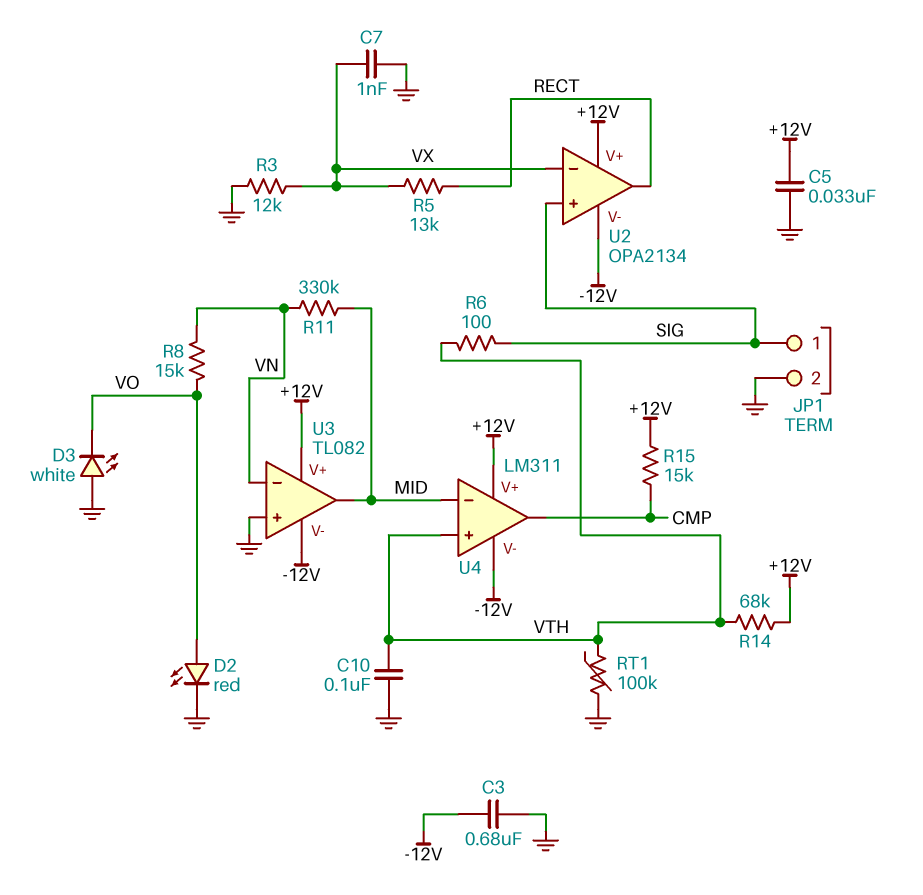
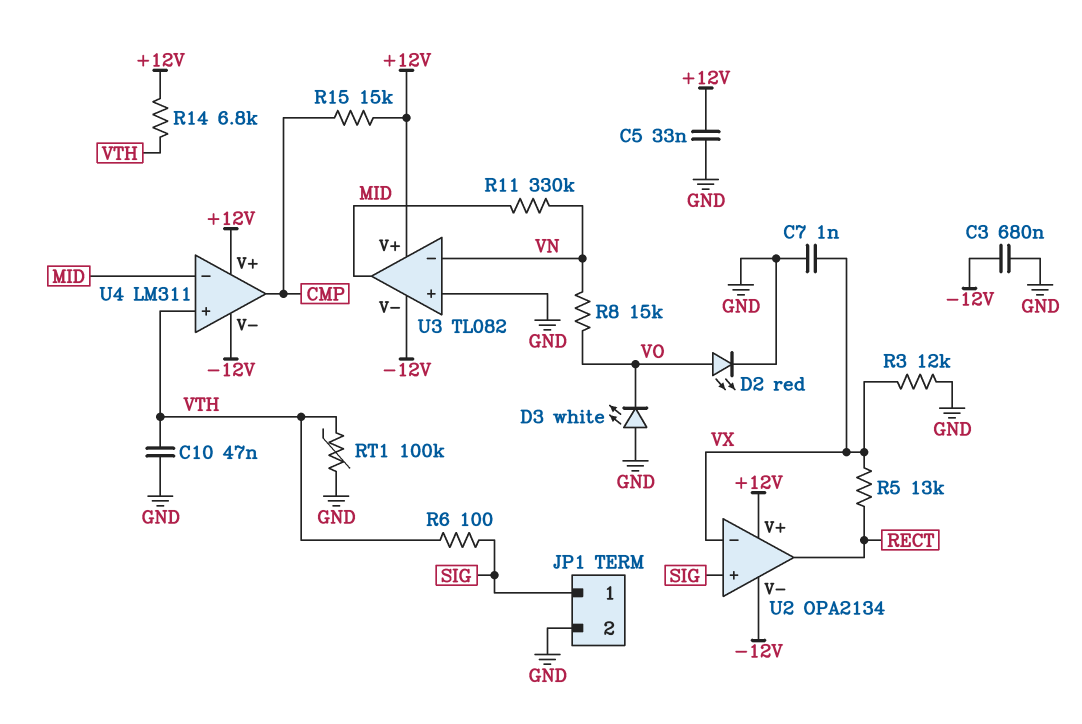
C10: 100nF (GND, VTH) -> 47nF (GND, VTH)
R14: 68k (+12V, VTH) -> 6.8k (+12V, VTH)

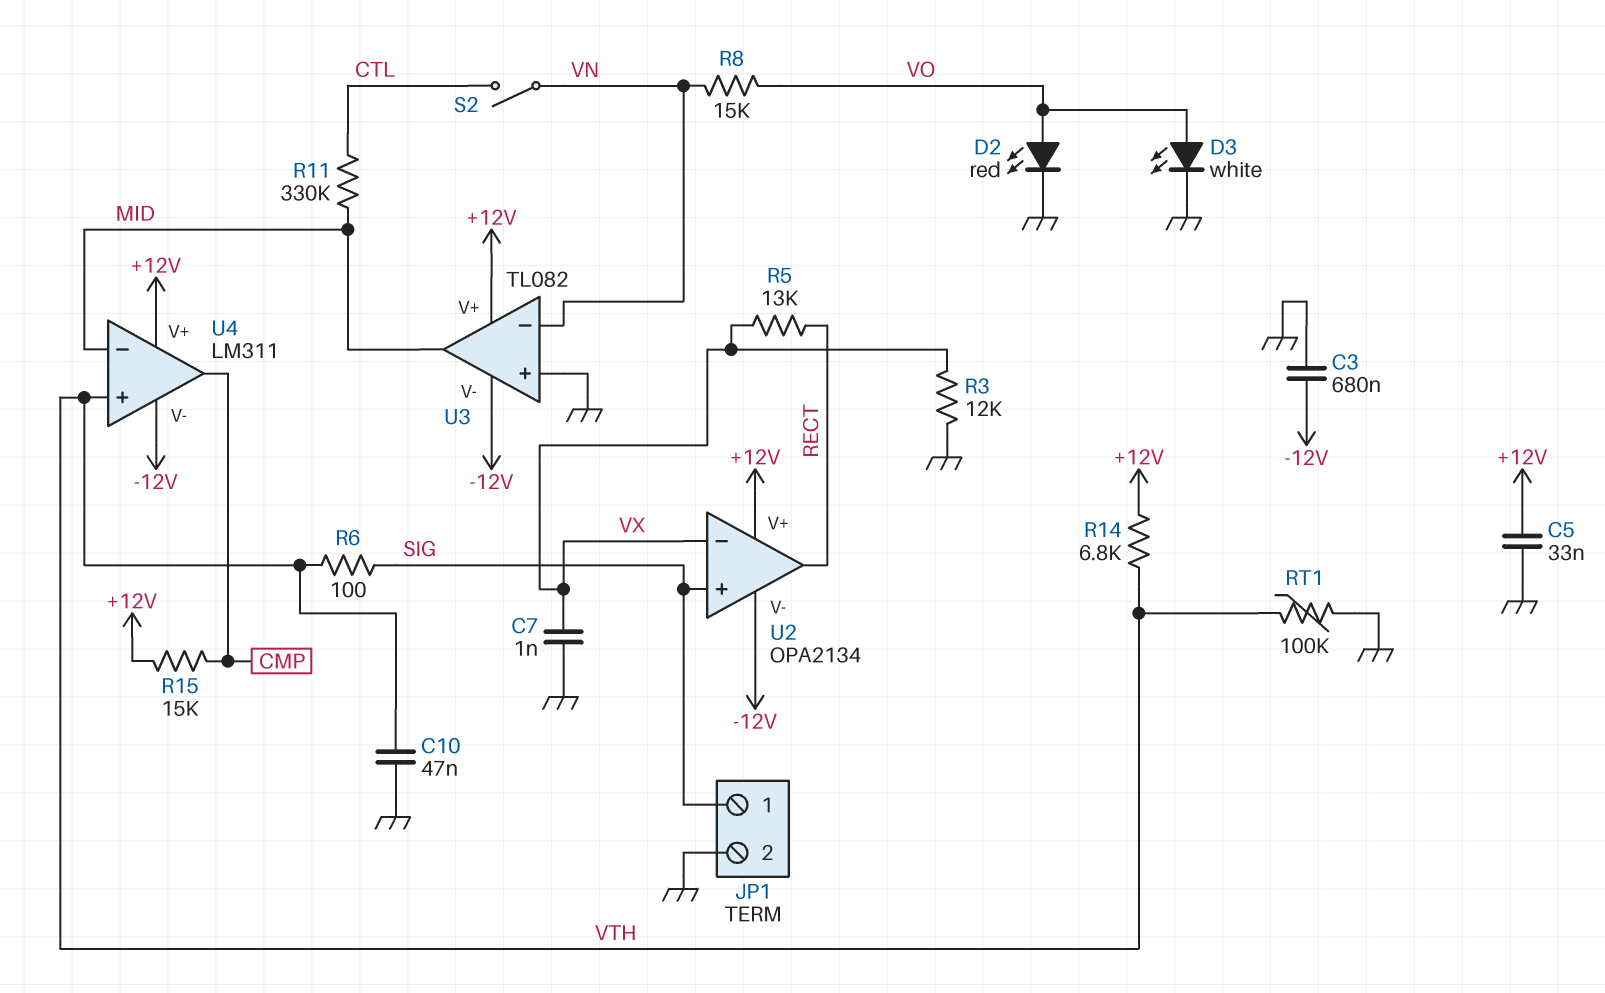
D3: LED white (A GND, K VO) -> LED white (A VO, K GND)
R11: 330k (MID, VN) -> 330k (CTL, MID)
S2: none -> switch (CTL, VN)

